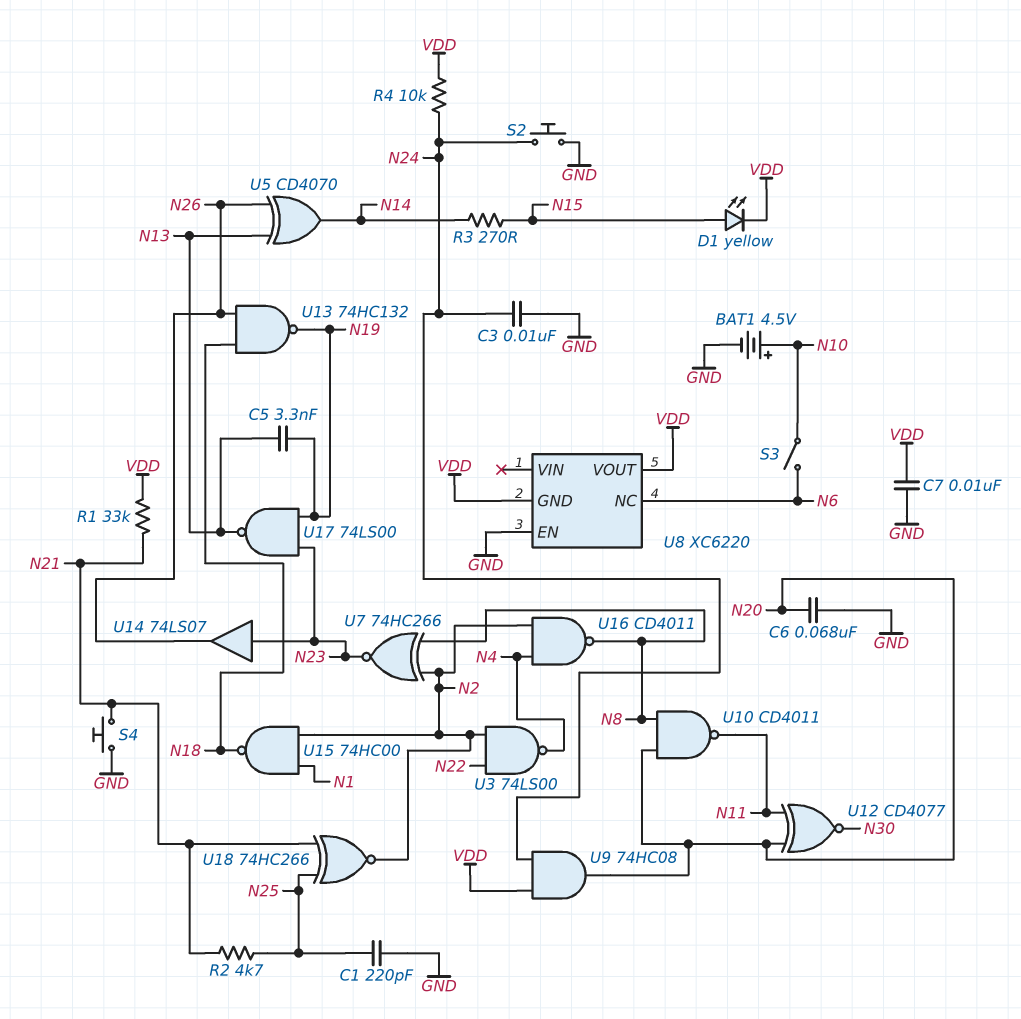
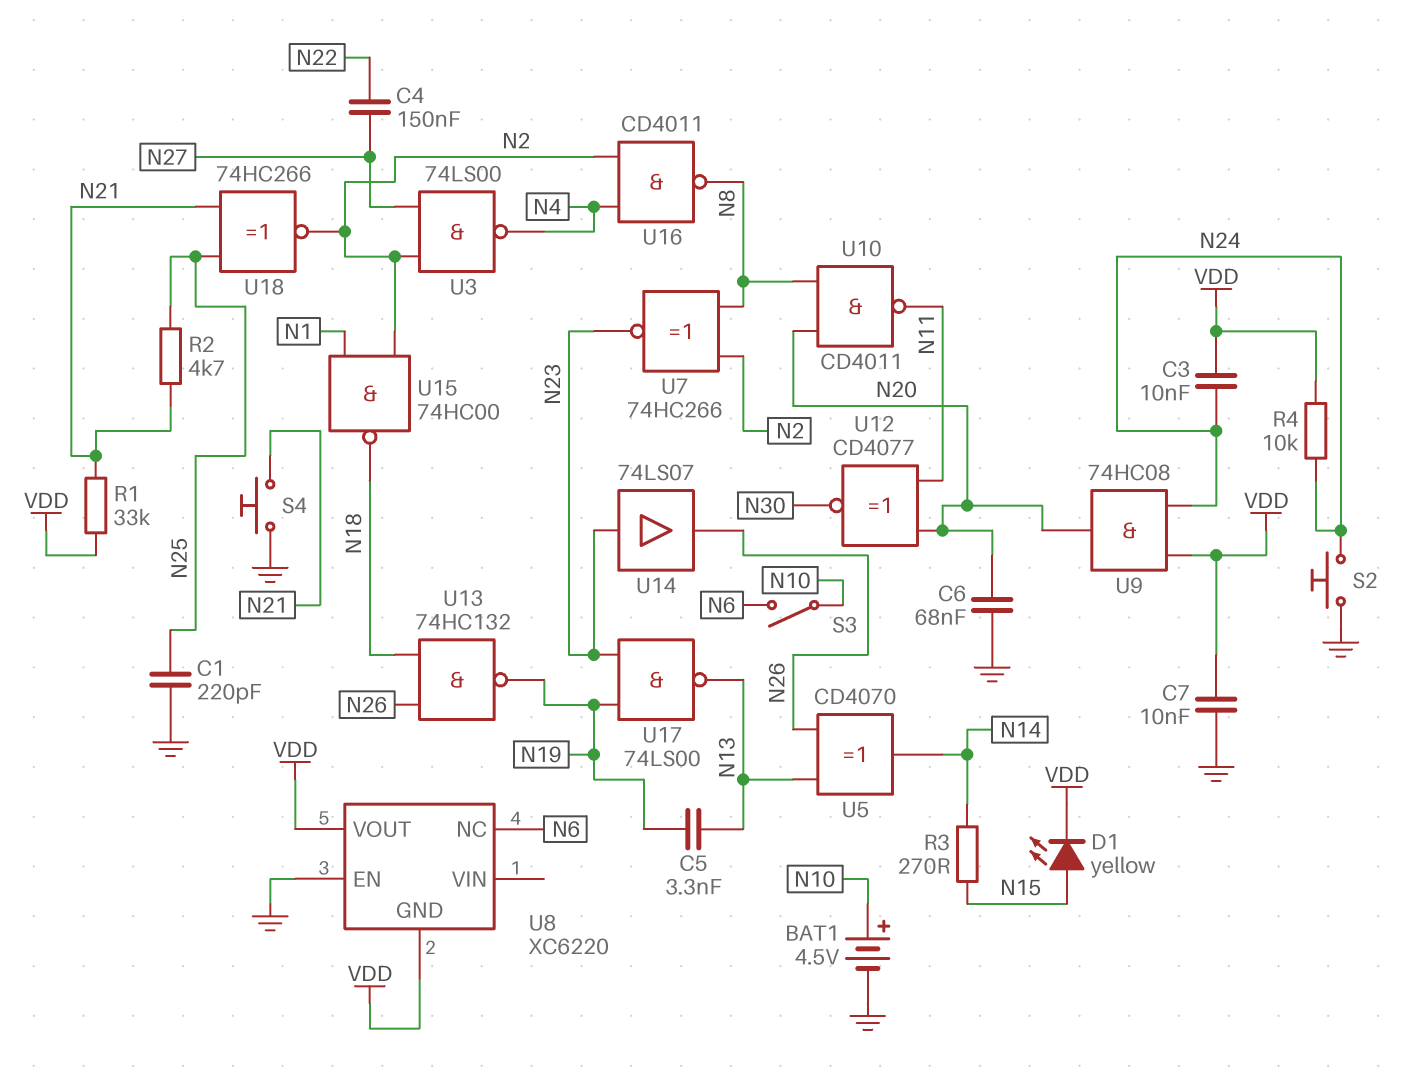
C3: 10nF (GND, N24) -> 10nF (N24, VDD)
C4: none -> 150nF (N22, N27)
U3: NAND 74LS00 (in N2, in N22, out N4) -> NAND 74LS00 (in N2, in N27, out N4)

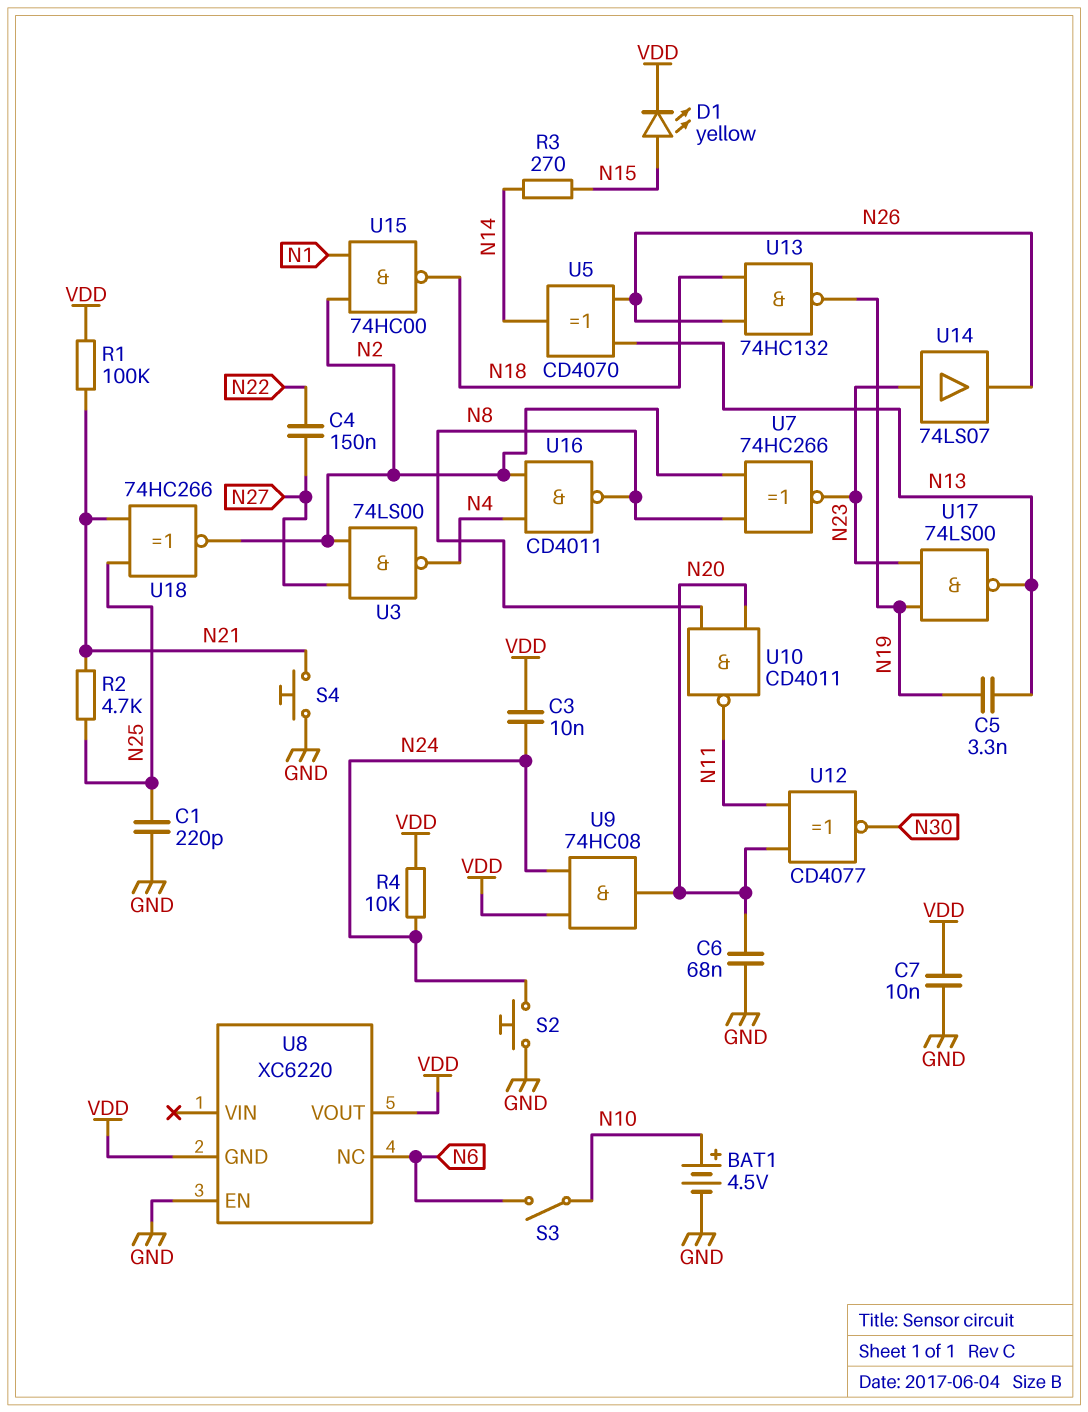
R1: 33k (N21, VDD) -> 100k (N21, VDD)

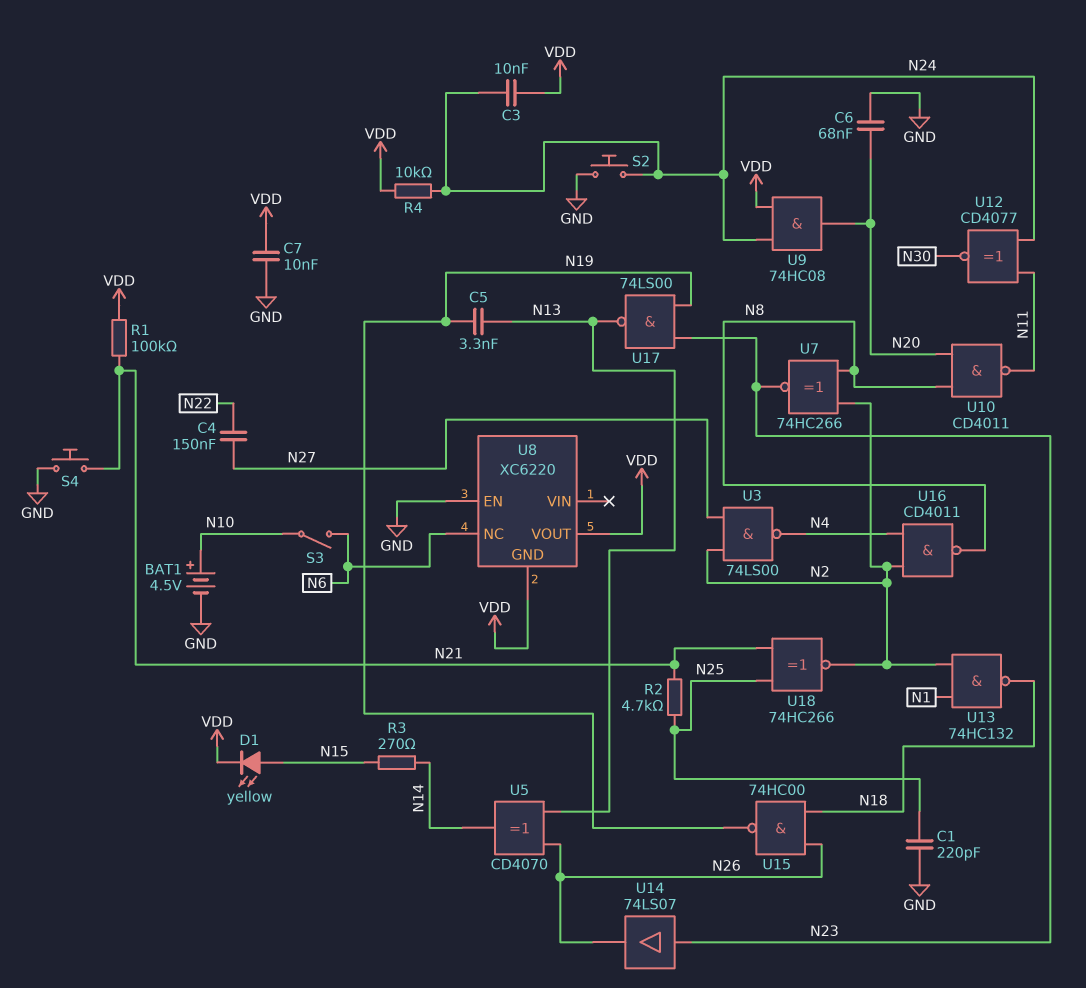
U12: XNOR CD4077 (in N11, in N20, out N30) -> XNOR CD4077 (in N11, in N24, out N30)
U13: NAND 74HC132 (in N18, in N26, out N19) -> NAND 74HC132 (in N1, in N2, out N18)
U15: NAND 74HC00 (in N1, in N2, out N18) -> NAND 74HC00 (in N18, in N26, out N19)

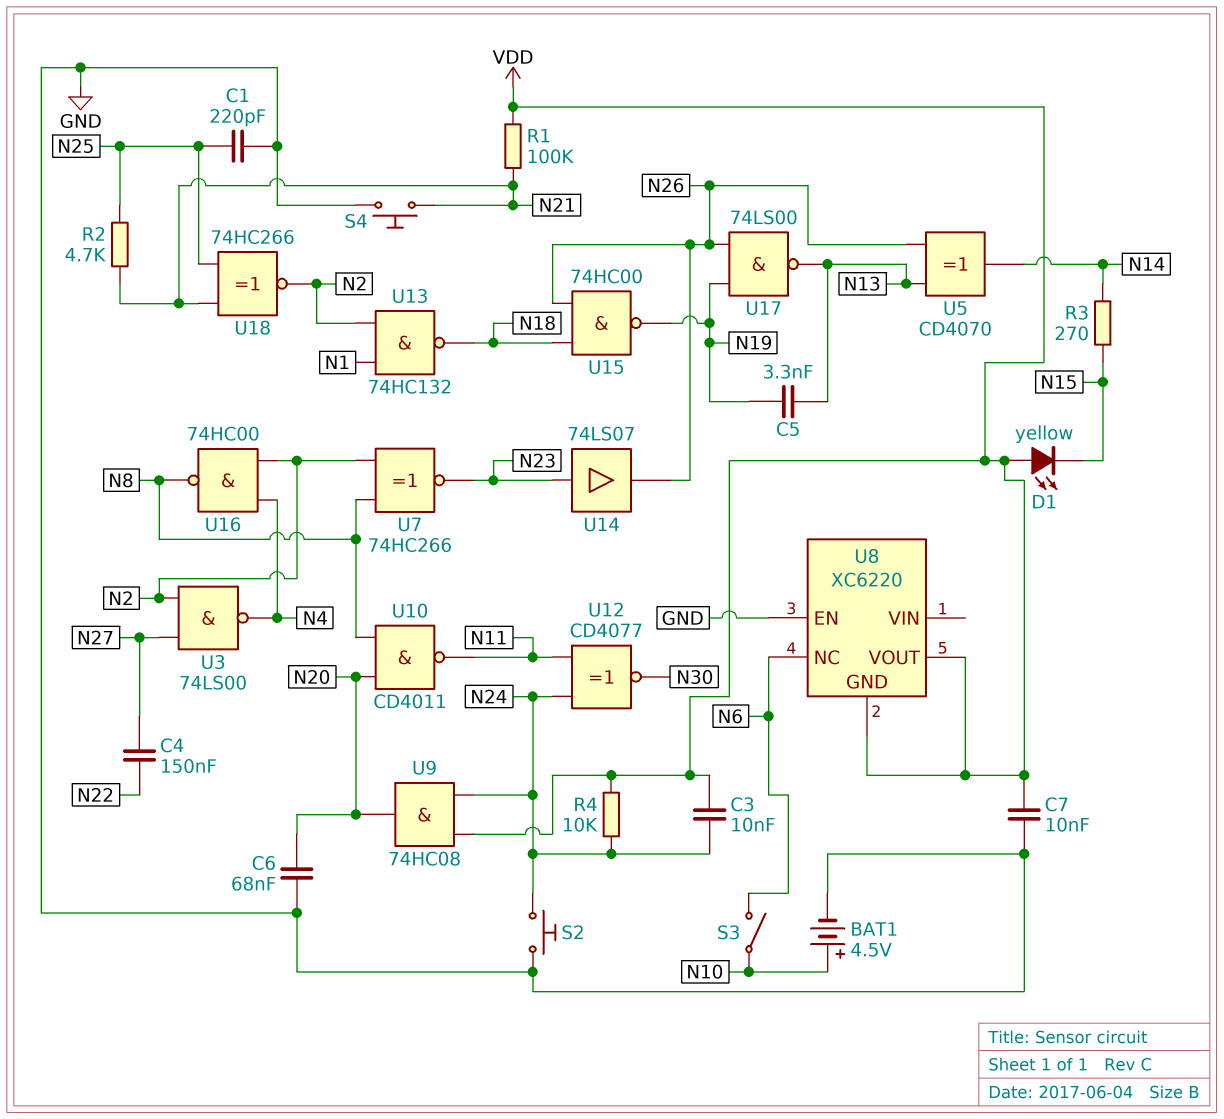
D1: LED yellow (A N15, K VDD) -> LED yellow (A VDD, K N15)
U16: NAND CD4011 (in N2, in N4, out N8) -> NAND 74HC00 (in N2, in N4, out N8)
U17: NAND 74LS00 (in N19, in N23, out N13) -> NAND 74LS00 (in N19, in N26, out N13)

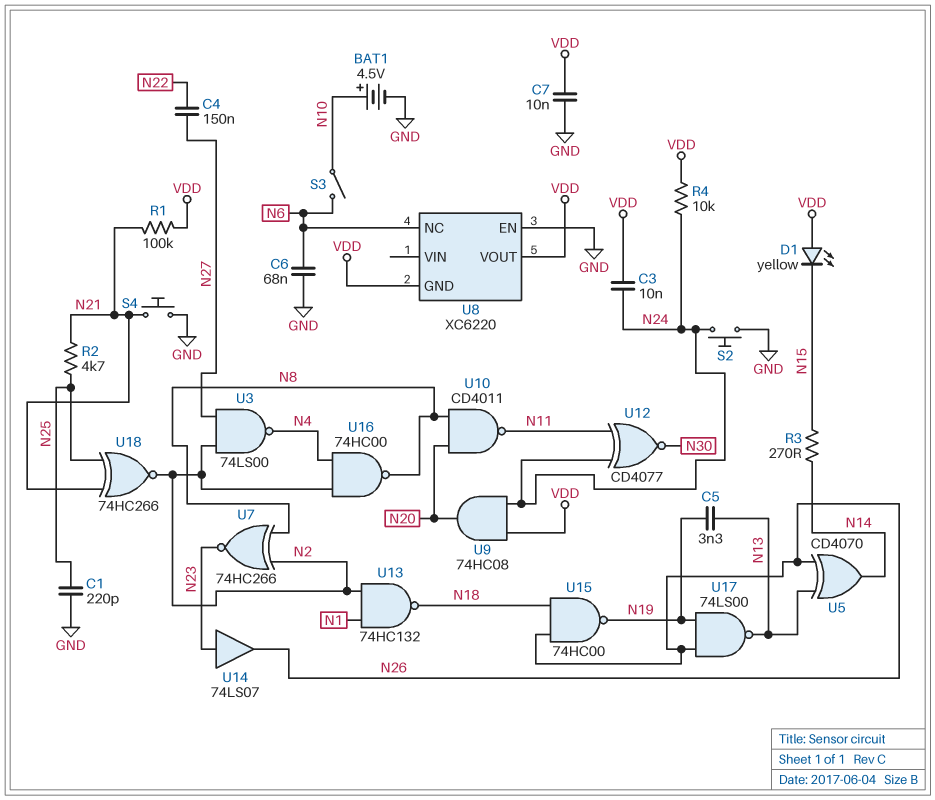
C6: 68nF (GND, N20) -> 68nF (GND, N6)

